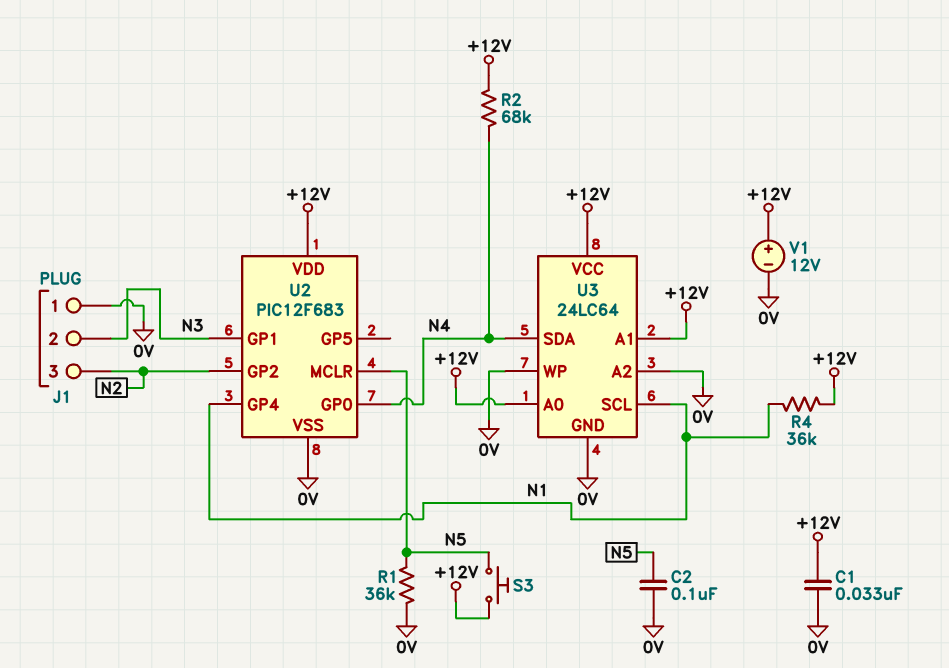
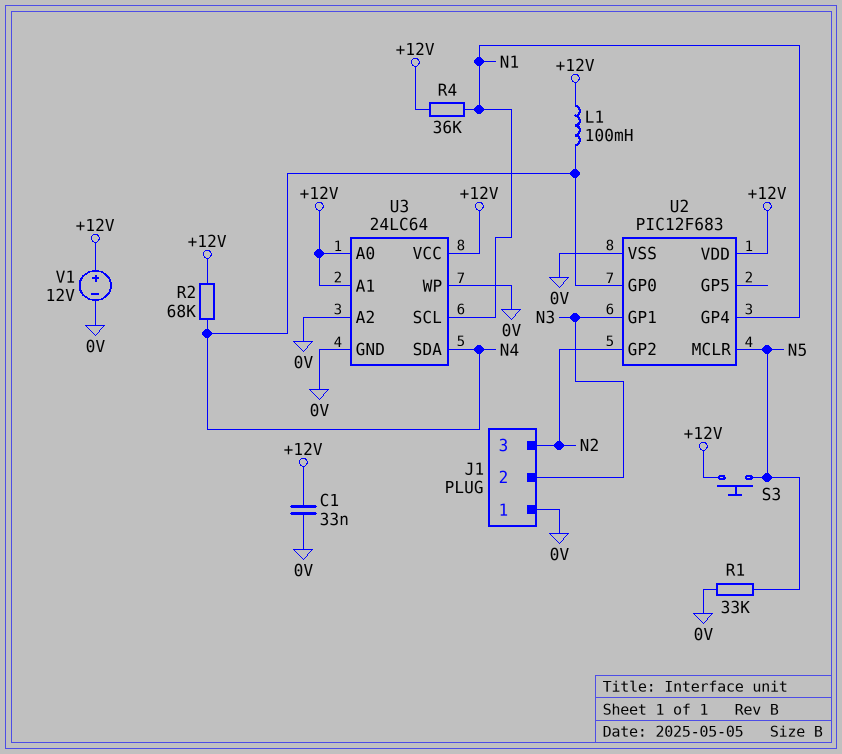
C2: 100nF (0V, N5) -> none
L1: none -> 100mH (+12V, N4)
R1: 36k (0V, N5) -> 33k (0V, N5)

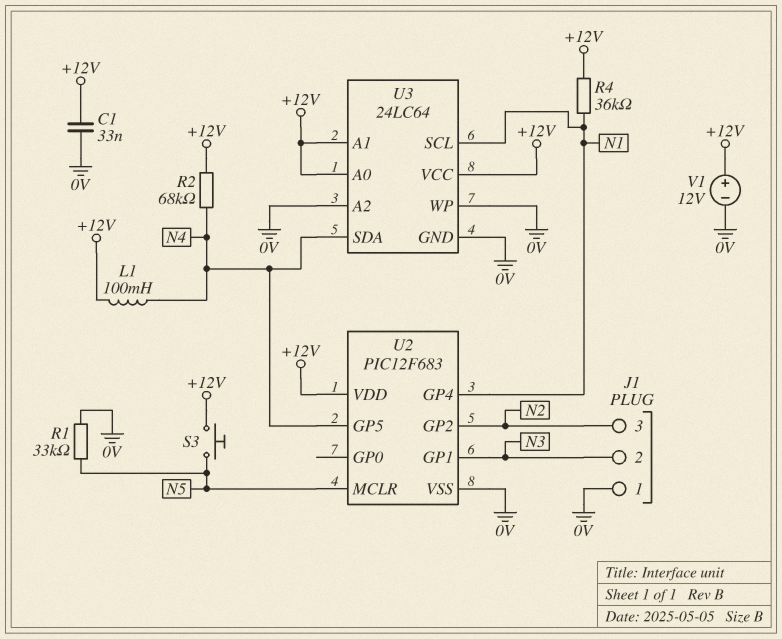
U2 pin GP0: N4 -> none
U2 pin GP5: none -> N4

